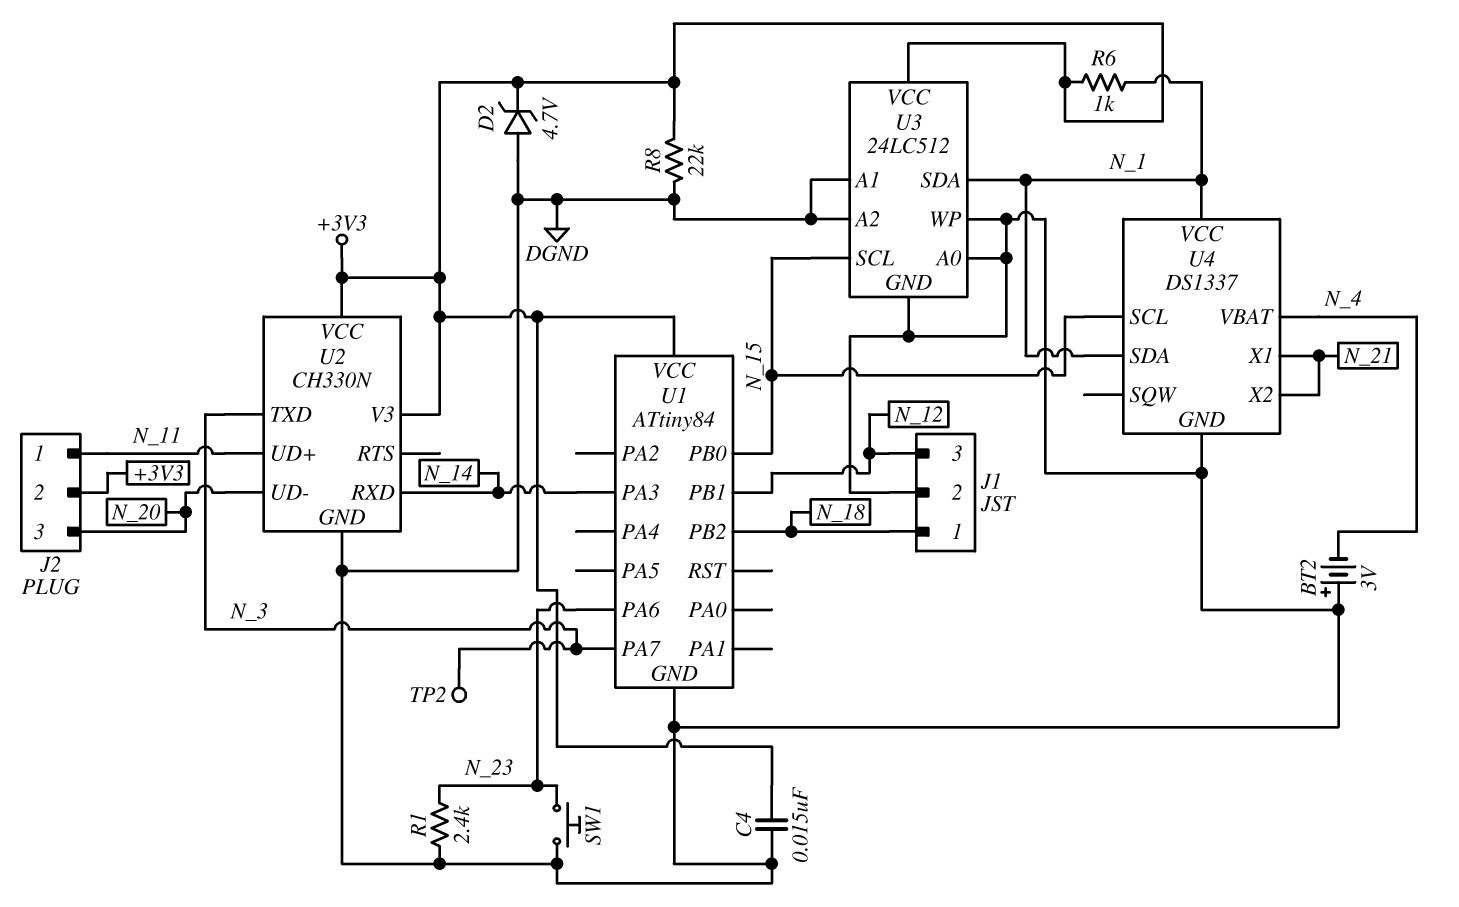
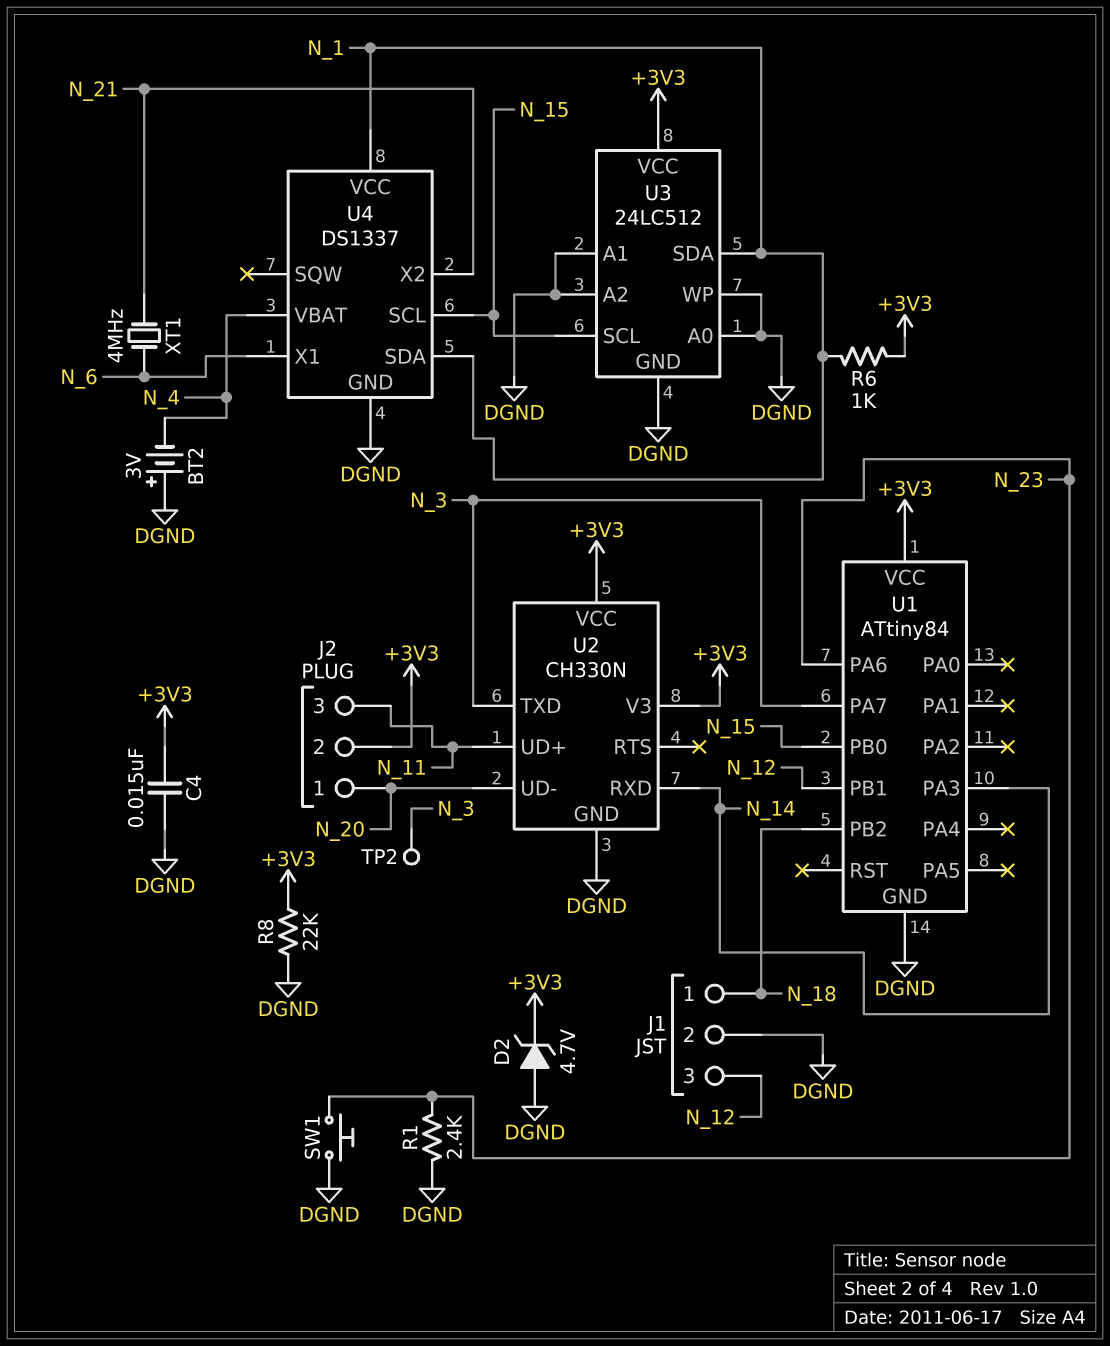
J2 pin 1: N_11 -> N_20
J2 pin 3: N_20 -> N_11
U4 pin X1: N_21 -> N_6
XT1: none -> 4MHz (N_6, N_21)

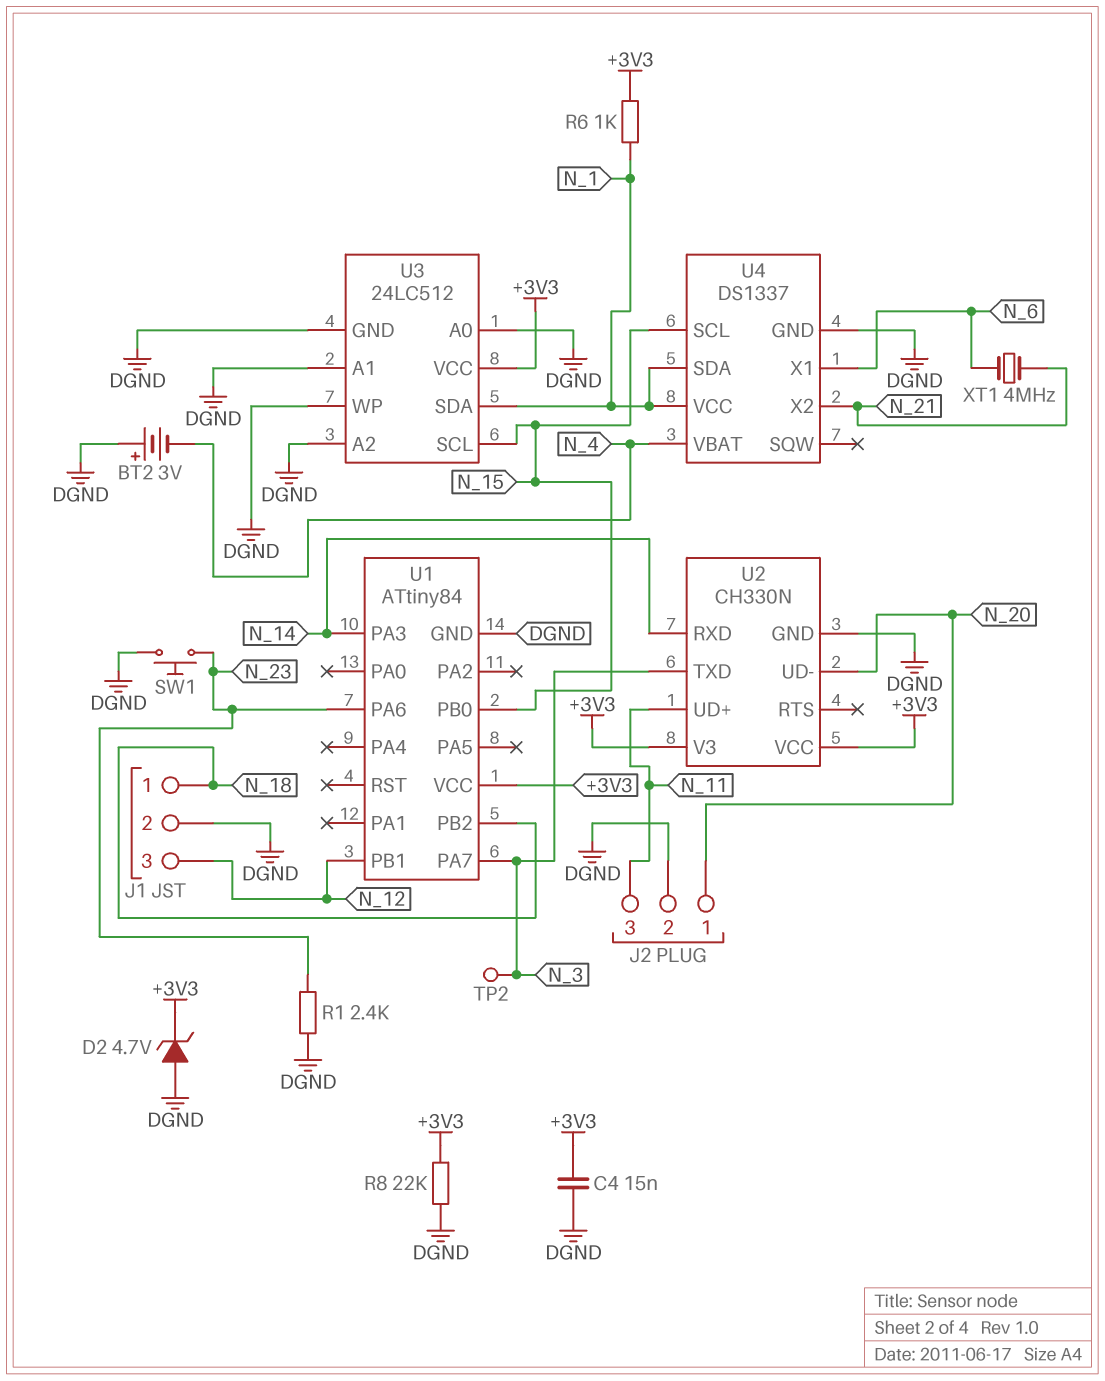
J2 pin 2: +3V3 -> DGND

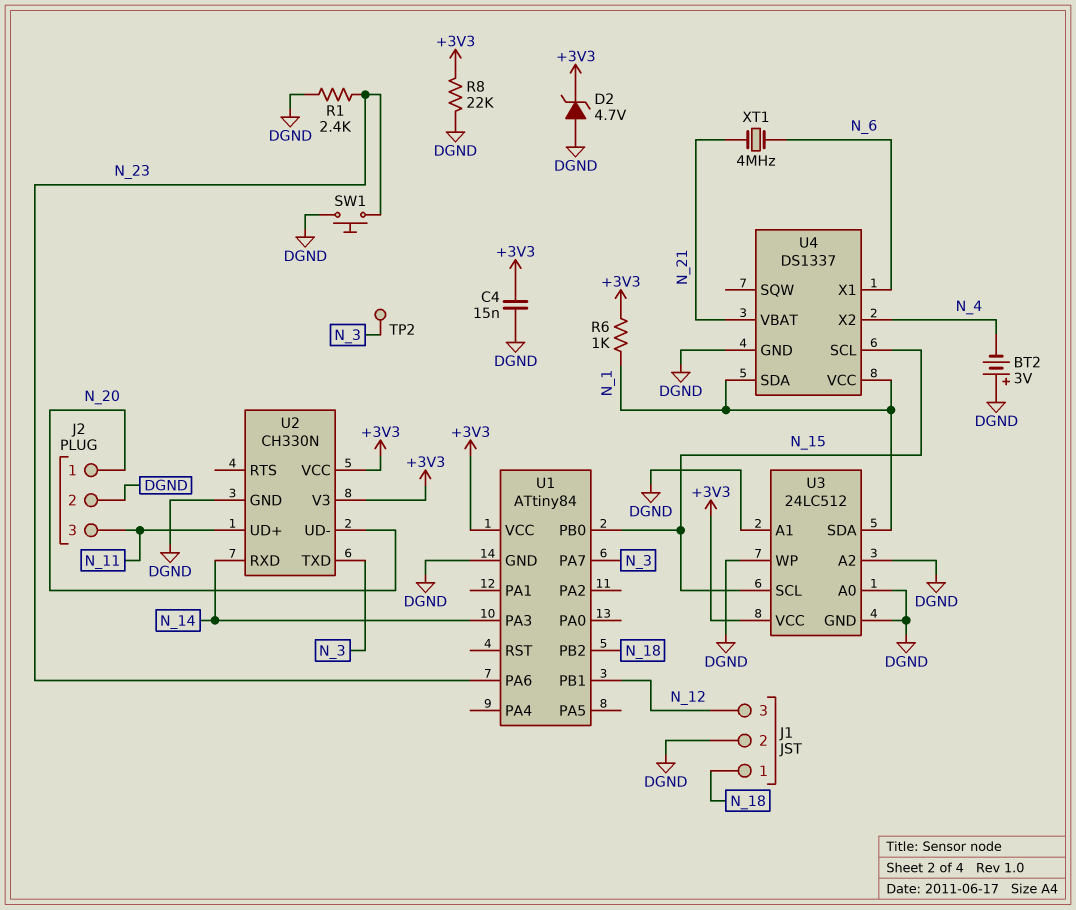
U4 pin VBAT: N_4 -> N_21
U4 pin X2: N_21 -> N_4

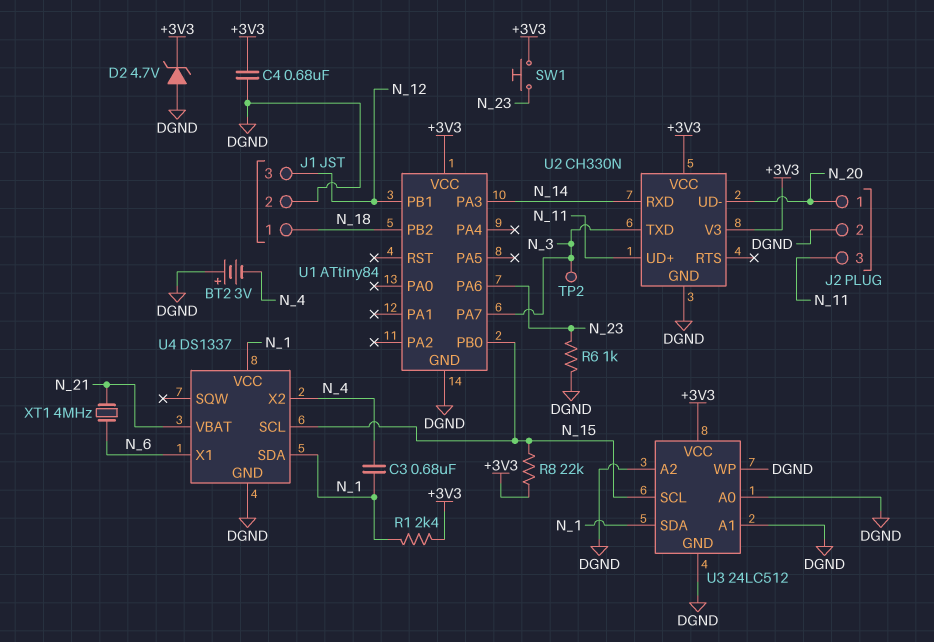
C3: none -> 680nF (N_1, N_4)
C4: 15nF (+3V3, DGND) -> 680nF (+3V3, DGND)
R1: 2.4k (DGND, N_23) -> 2.4k (+3V3, N_1)
R6: 1k (+3V3, N_1) -> 1k (DGND, N_23)
R8: 22k (+3V3, DGND) -> 22k (+3V3, N_15)
SW1: button (DGND, N_23) -> button (+3V3, N_23)

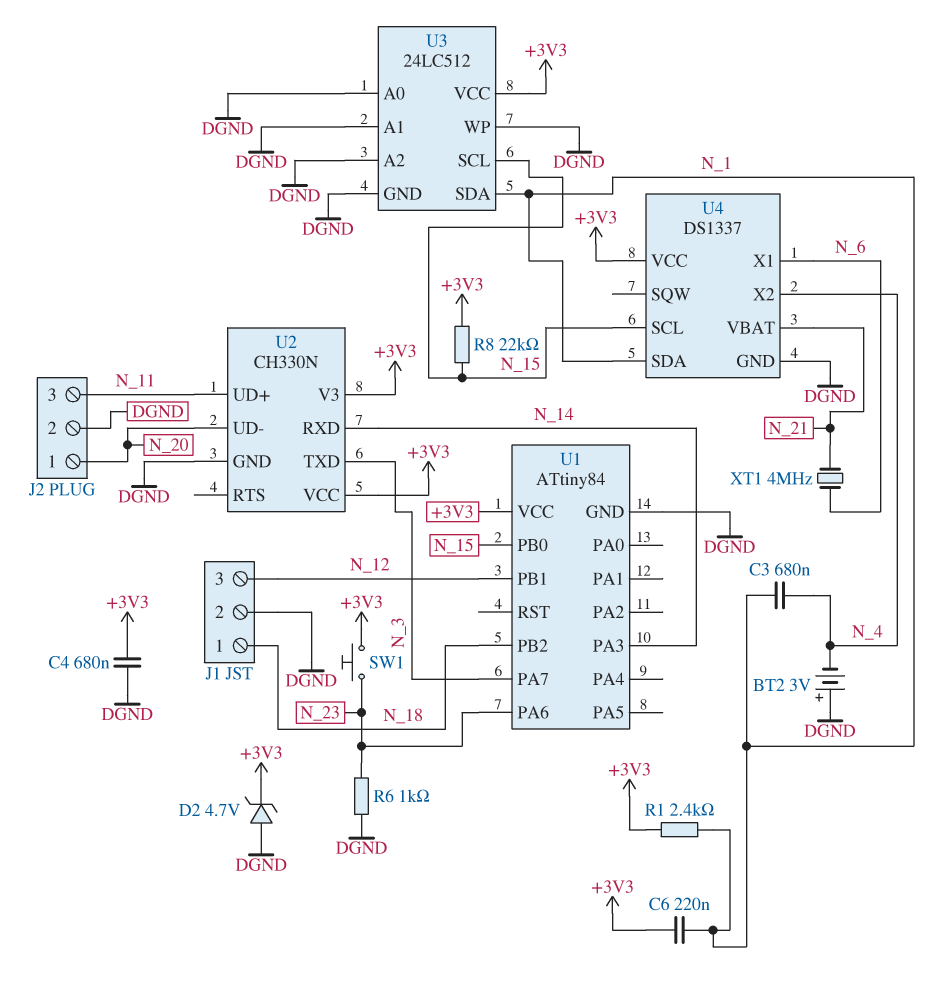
C6: none -> 220nF (+3V3, N_1)
TP2: test point (N_3) -> none
U4 pin VCC: N_1 -> +3V3

